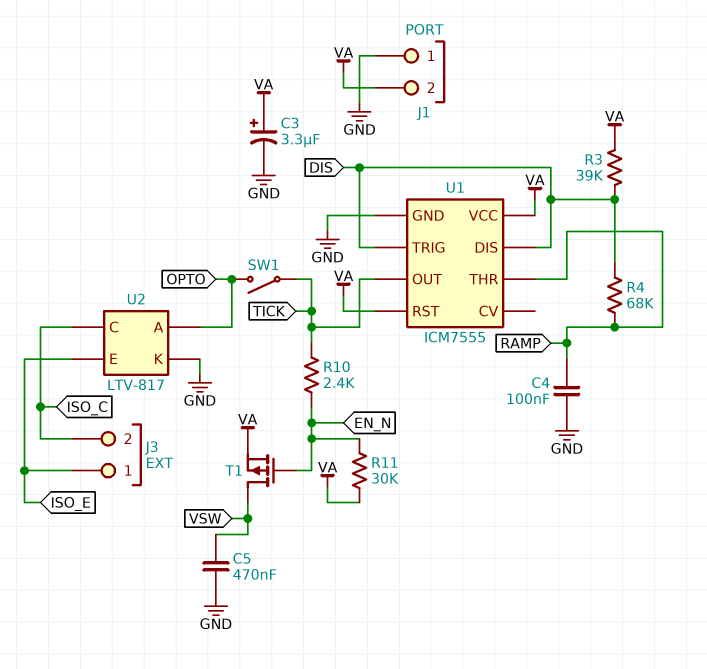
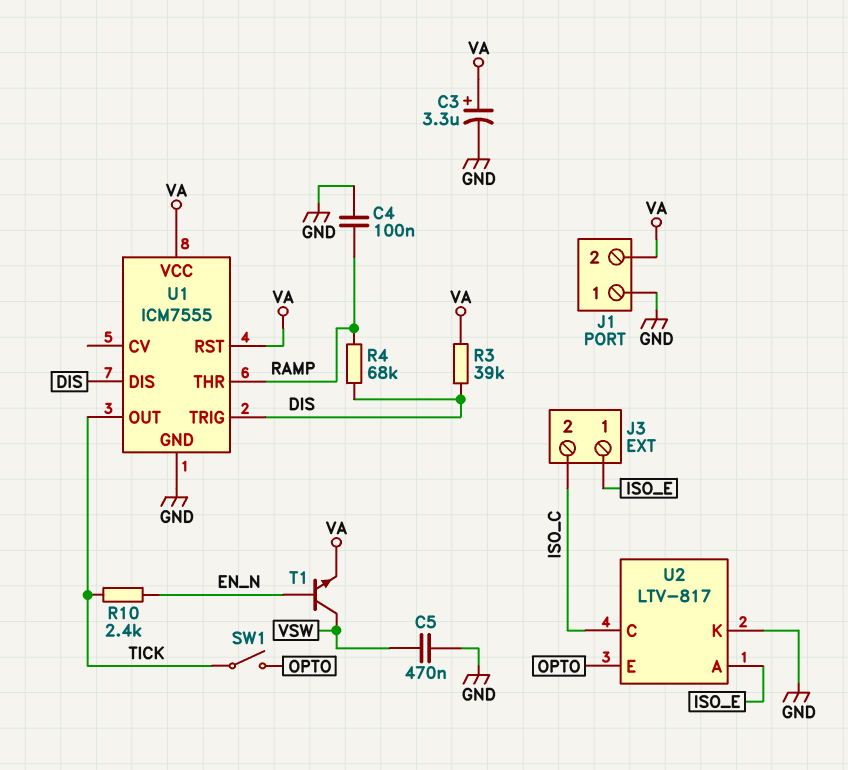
R11: 30k (EN_N, VA) -> none
T1: PMOS (G EN_N, D VSW, S VA) -> NPN (B EN_N, C VSW, E VA)
U2 pin A: OPTO -> ISO_E
U2 pin E: ISO_E -> OPTO

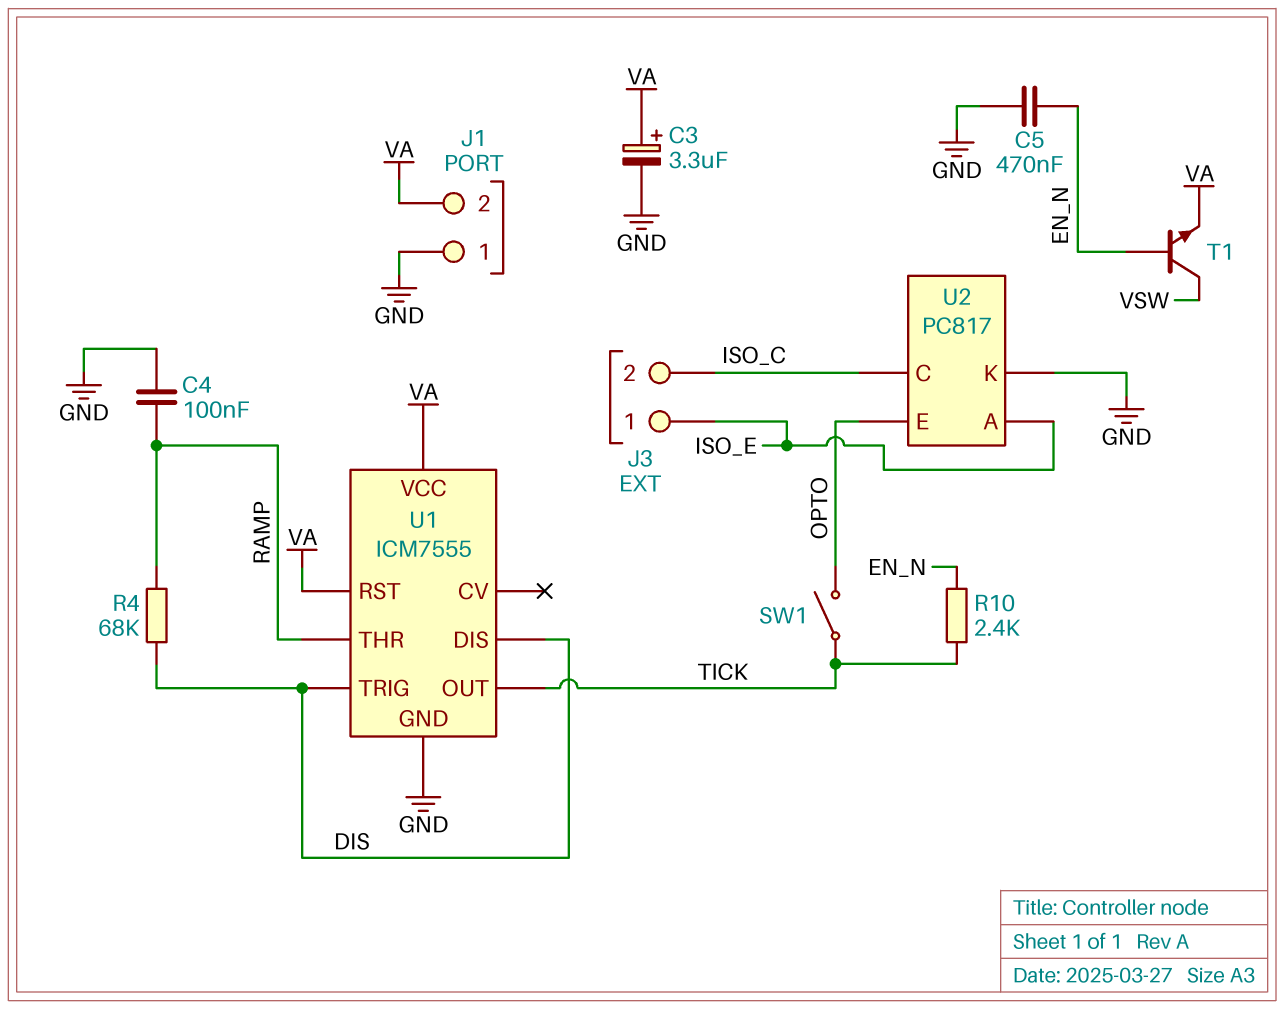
C5: 470nF (GND, VSW) -> 470nF (EN_N, GND)
R3: 39k (DIS, VA) -> none
U2: LTV-817 -> PC817

